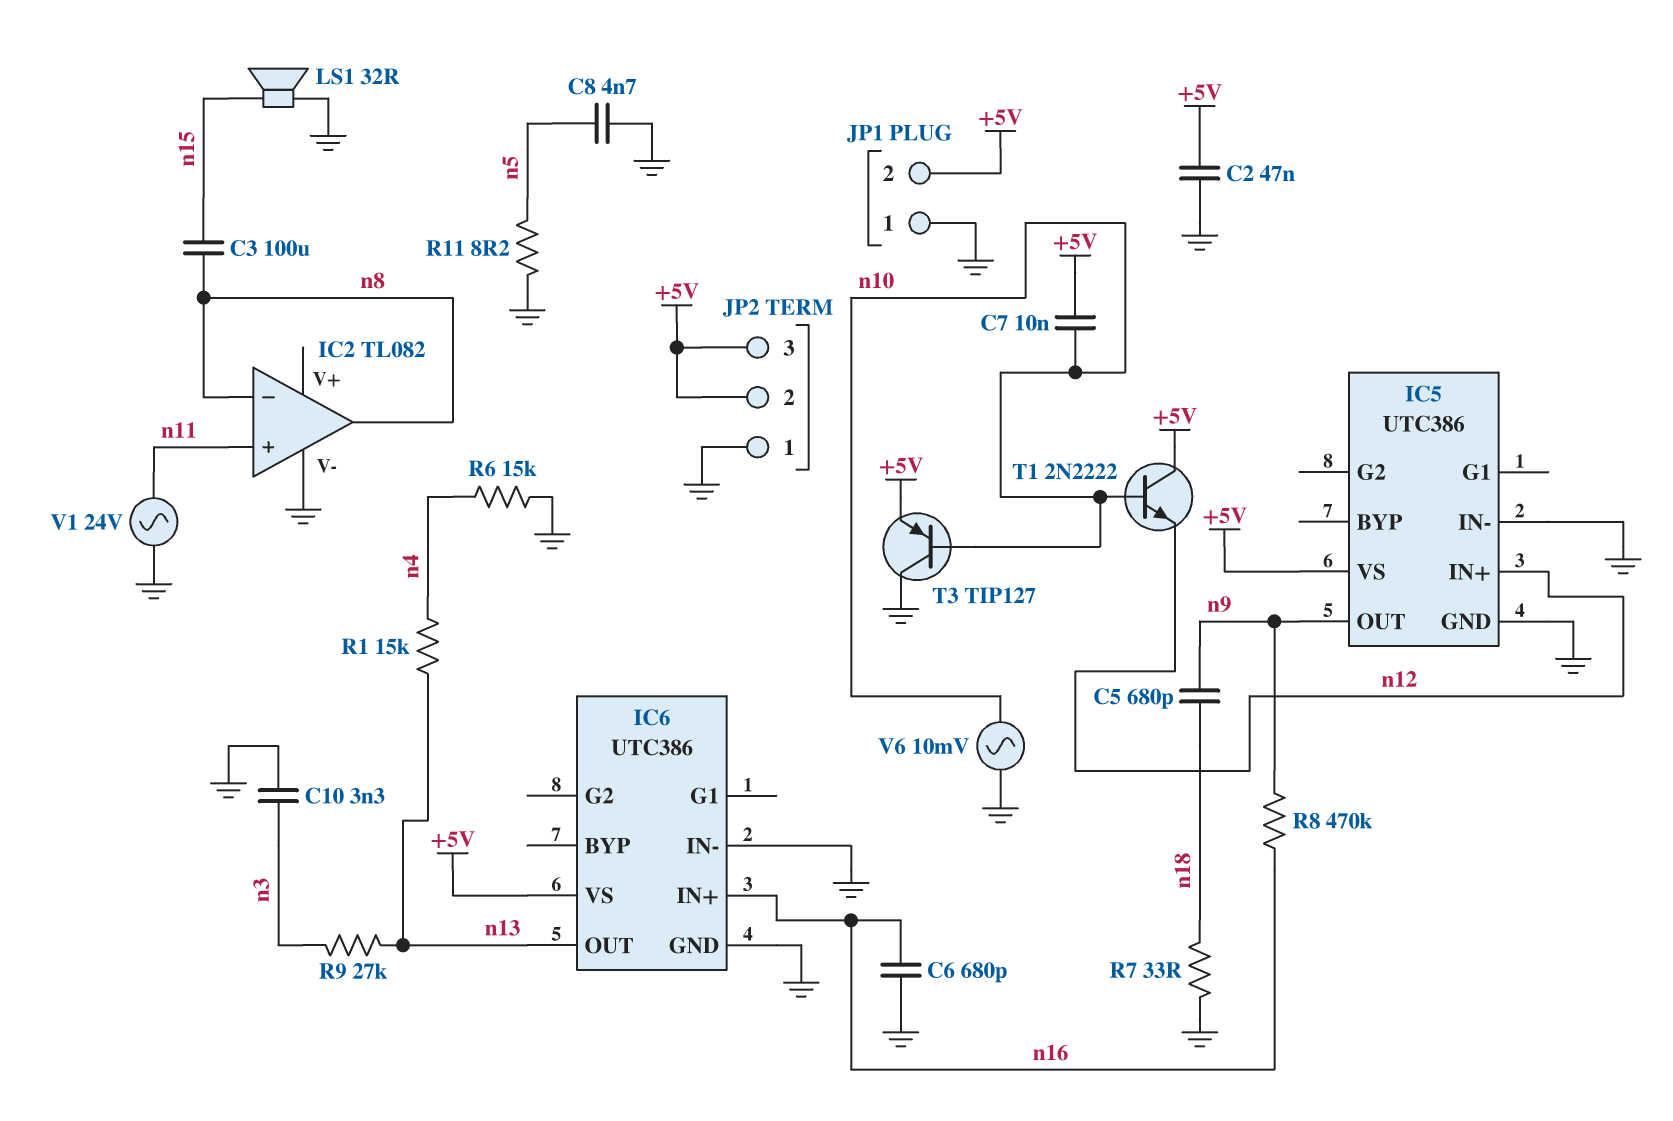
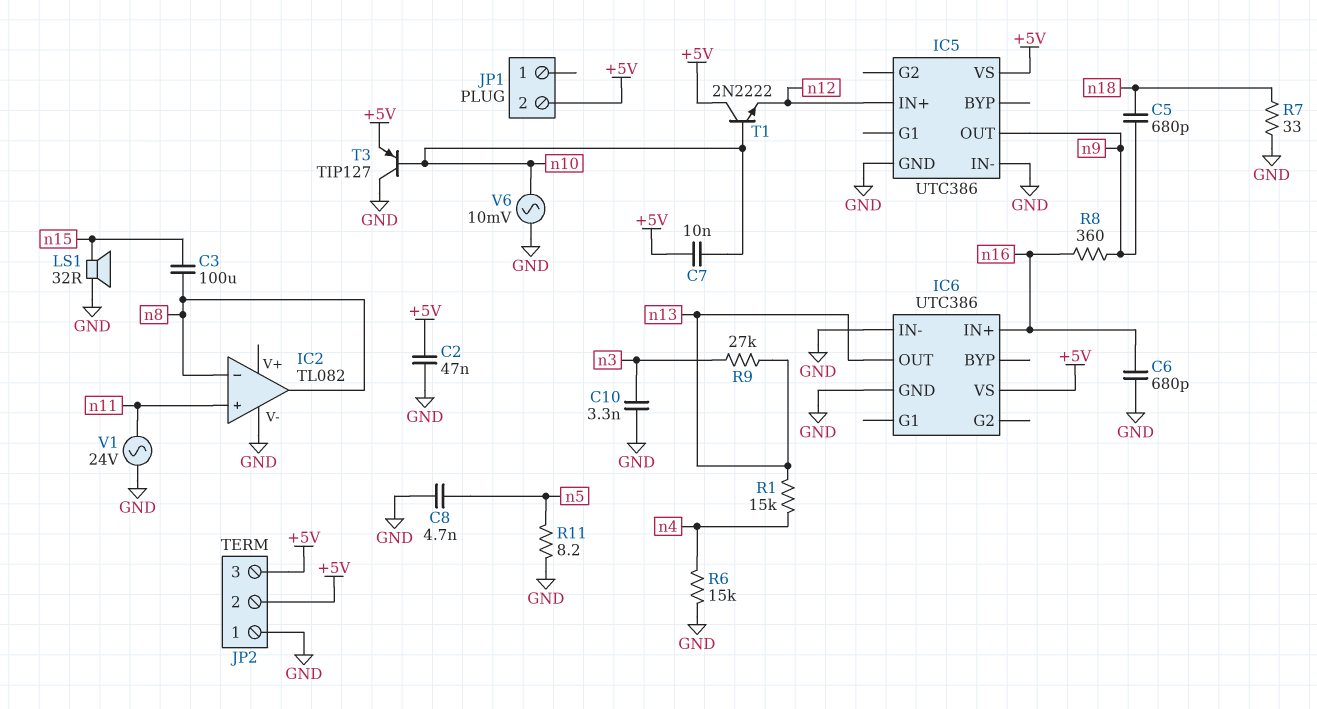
JP1 pin 1: GND -> none
R8: 470k (n9, n16) -> 360 (n9, n16)

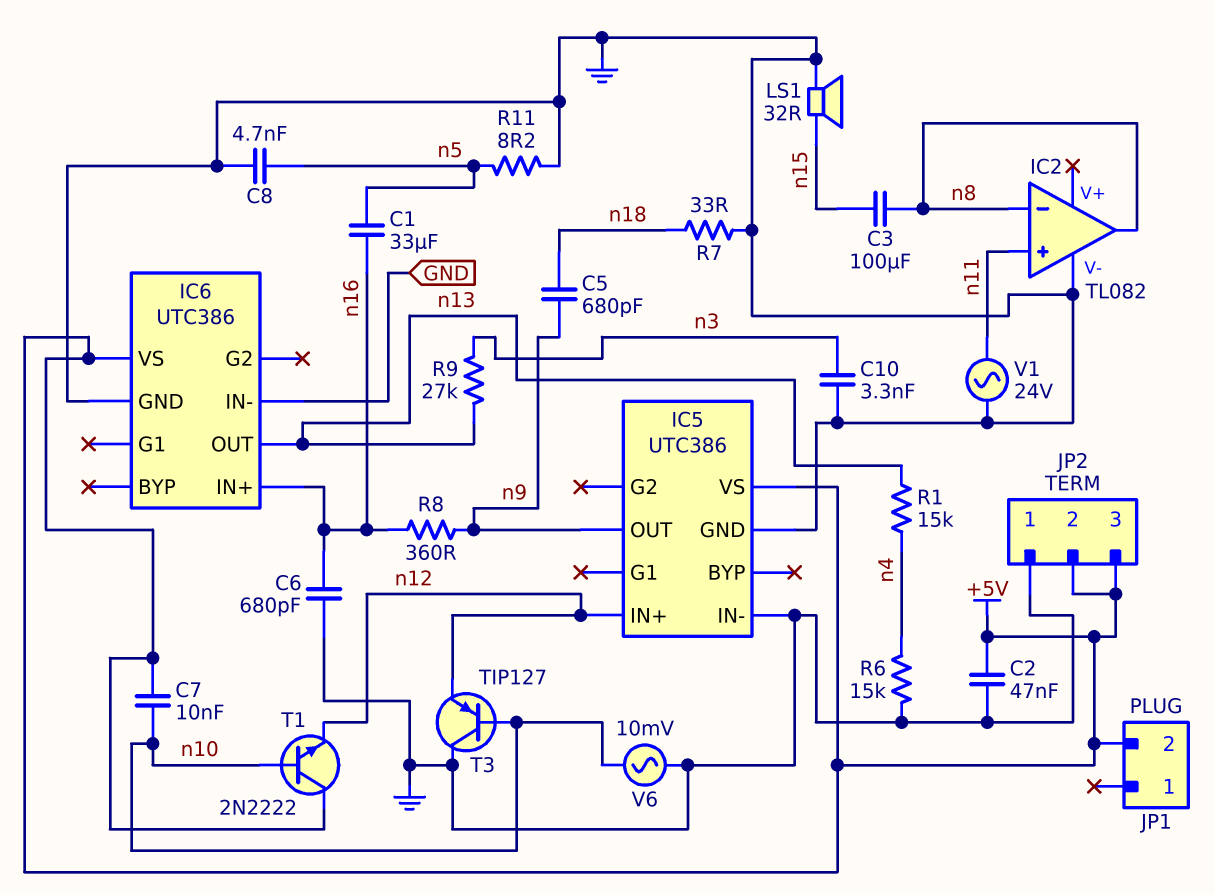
C1: none -> 33uF (n5, n16)
T3: PNP TIP127 (B n10, C GND, E +5V) -> PNP TIP127 (B n10, C GND, E n12)

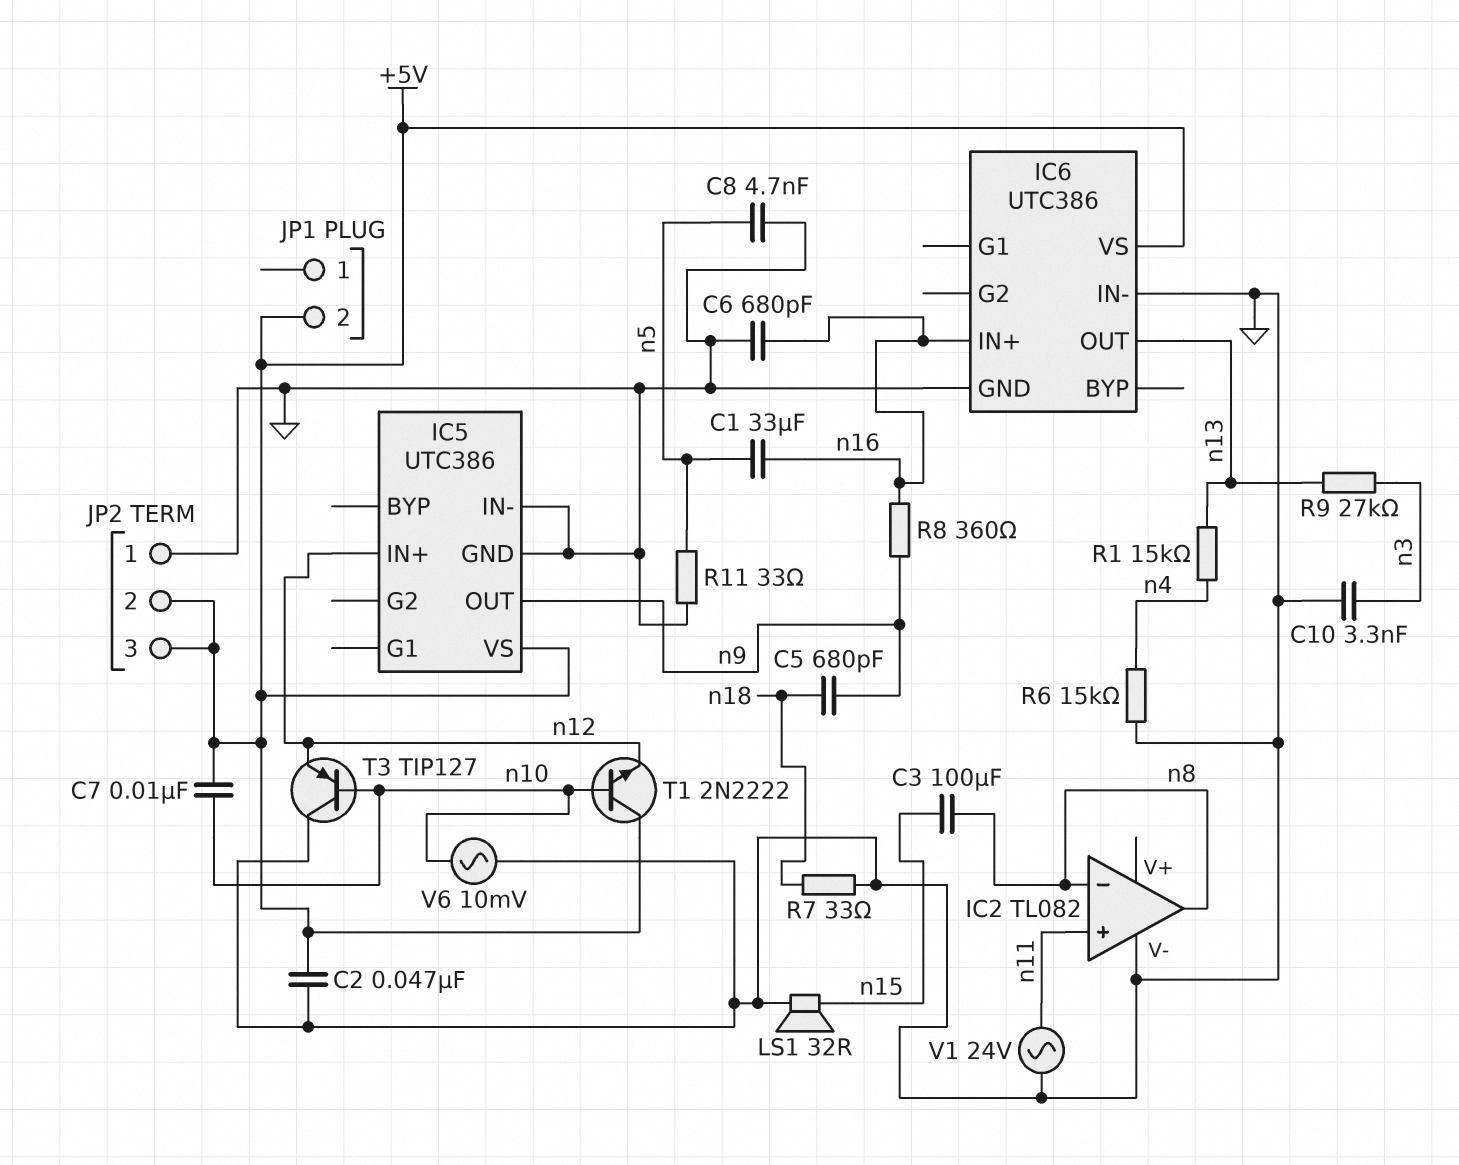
R11: 8.2 (GND, n5) -> 33 (GND, n5)

